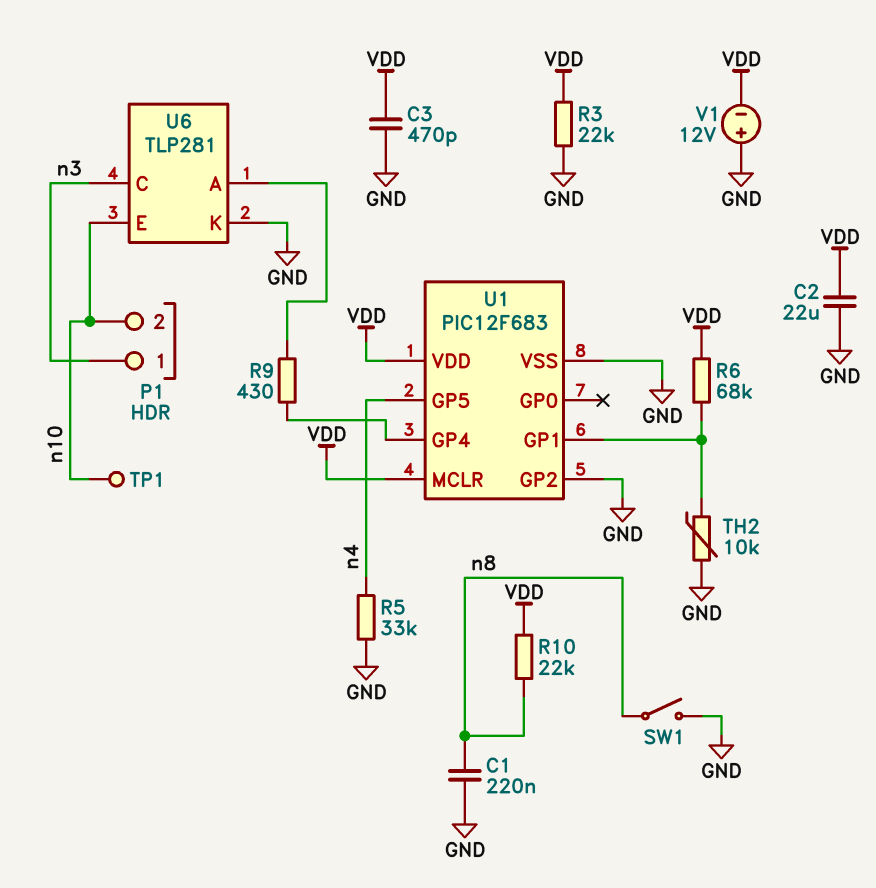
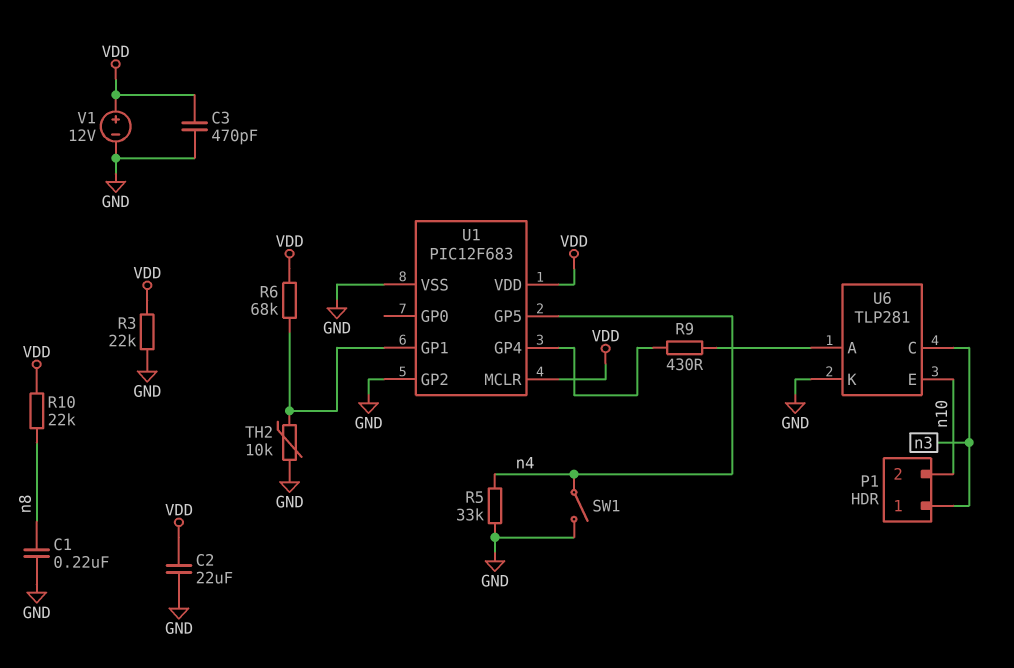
SW1: switch (GND, n8) -> switch (GND, n4)
TP1: test point (n10) -> none
V1: 12V (plus GND, minus VDD) -> 12V (plus VDD, minus GND)

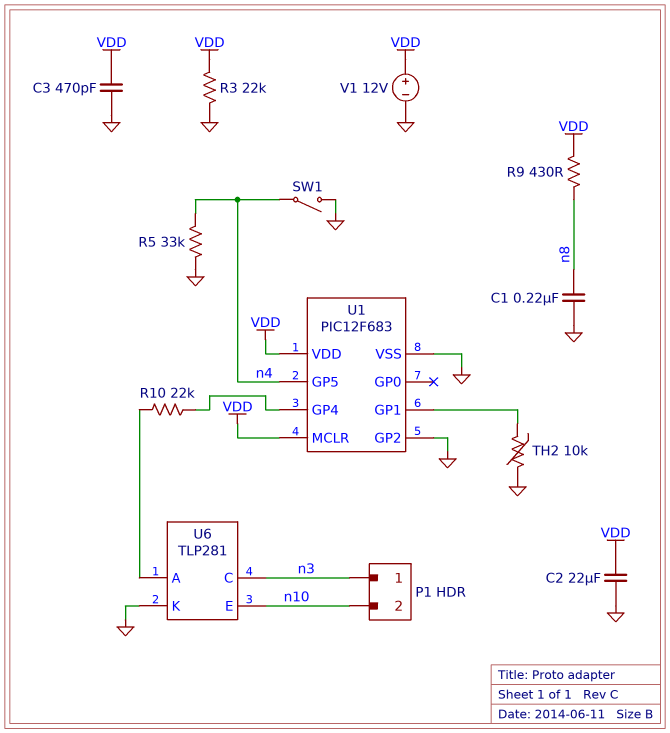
R6: 68k (U1/GP1, VDD) -> none
R9: 430 (U1/GP4, U6/A) -> 430 (VDD, n8)
R10: 22k (VDD, n8) -> 22k (U1/GP4, U6/A)

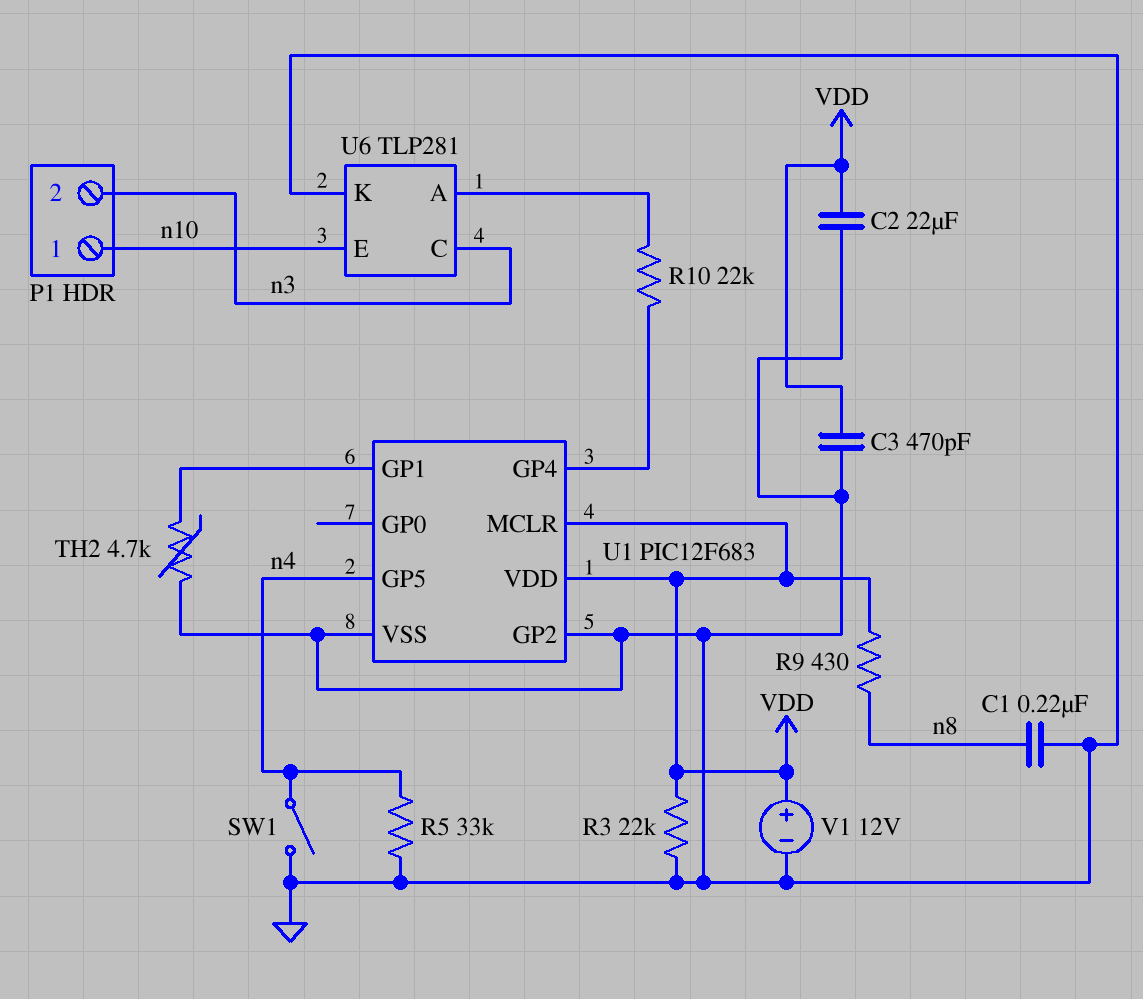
P1 pin 1: n3 -> n10
P1 pin 2: n10 -> n3
TH2: 10k (GND, U1/GP1) -> 4.7k (GND, U1/GP1)

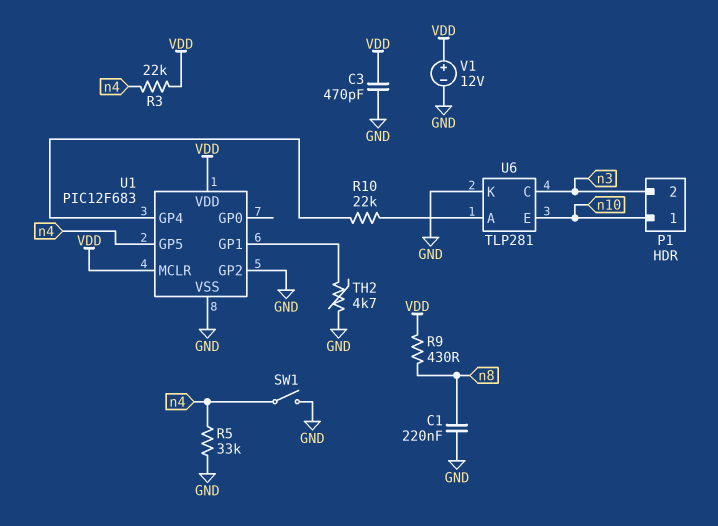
C2: 22uF (GND, VDD) -> none
R3: 22k (GND, VDD) -> 22k (VDD, n4)

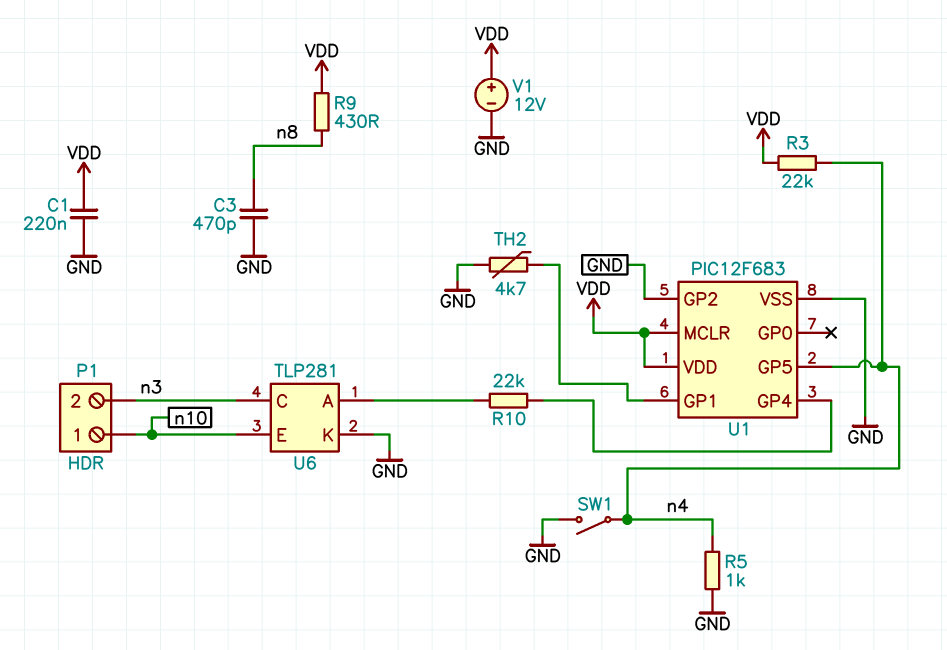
C1: 220nF (GND, n8) -> 220nF (GND, VDD)
C3: 470pF (GND, VDD) -> 470pF (GND, n8)
R5: 33k (GND, n4) -> 1k (GND, n4)

